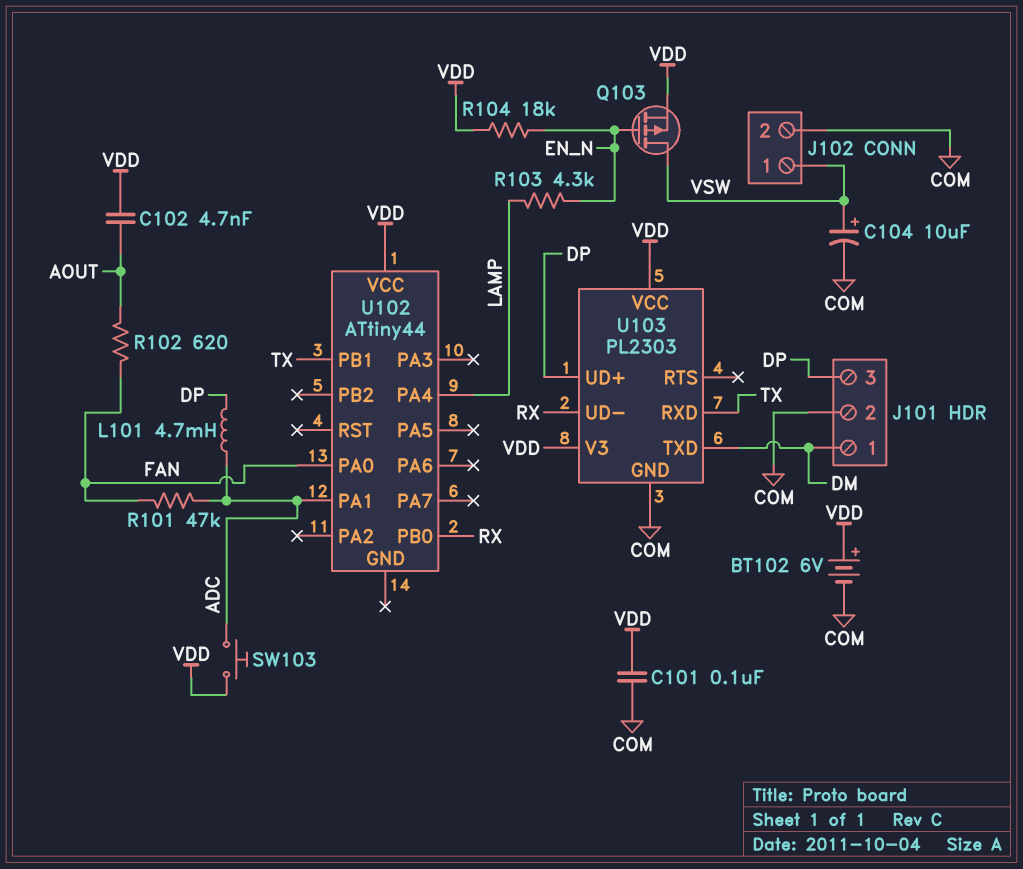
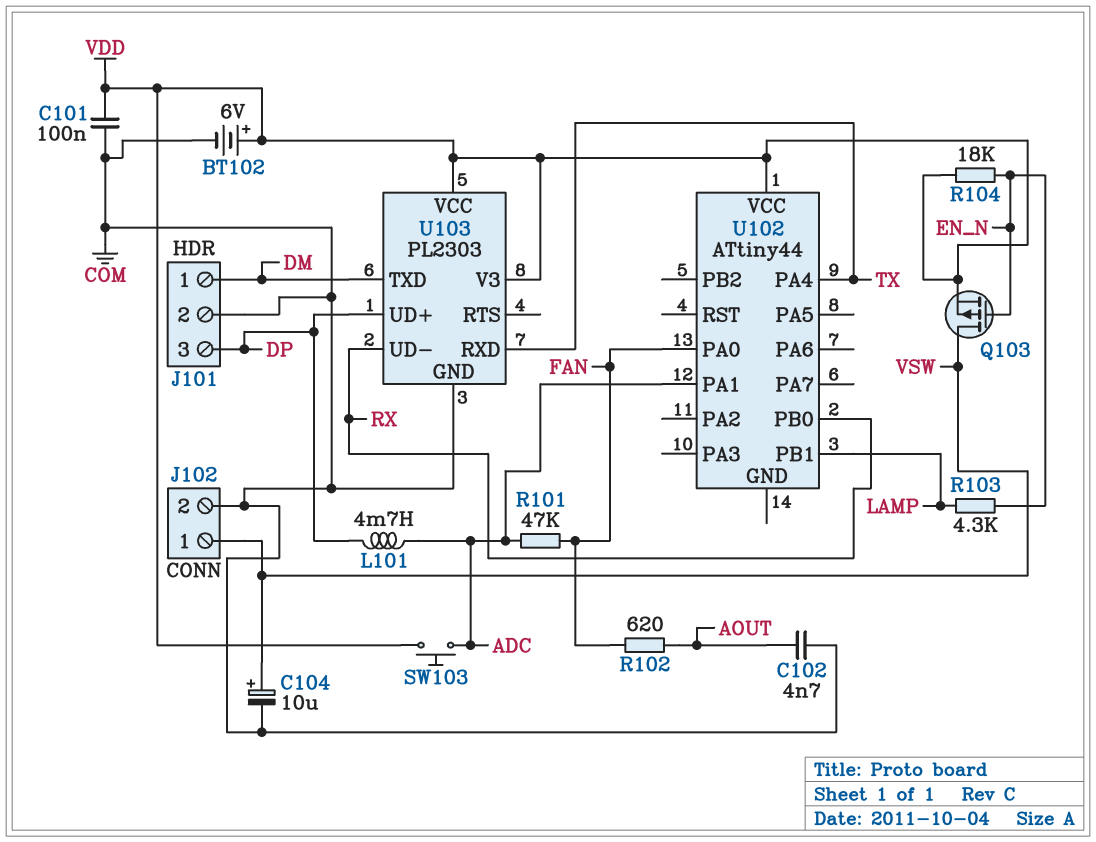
C102: 4.7nF (AOUT, VDD) -> 4.7nF (AOUT, COM)
U102 pin PA4: LAMP -> TX
U102 pin PB1: TX -> LAMP

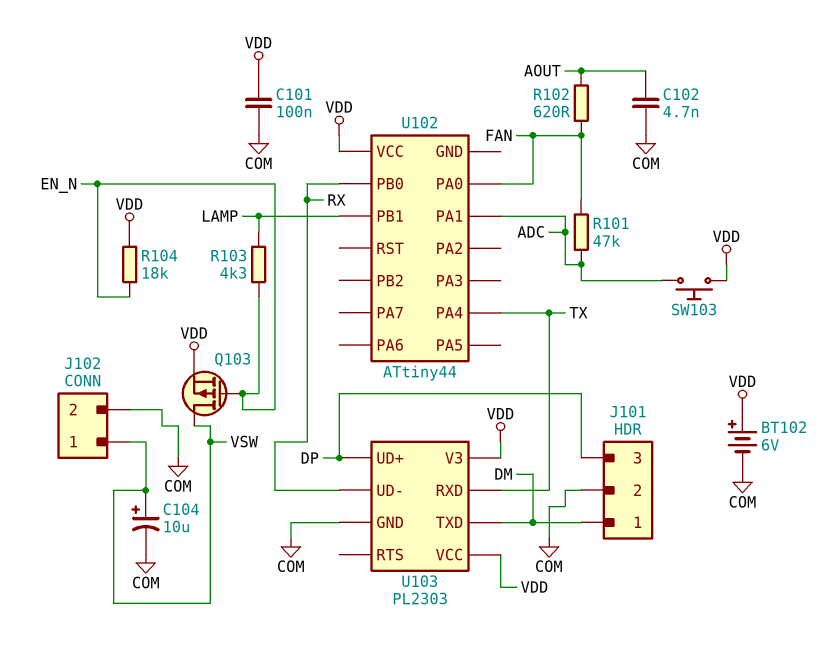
L101: 4.7mH (ADC, DP) -> none

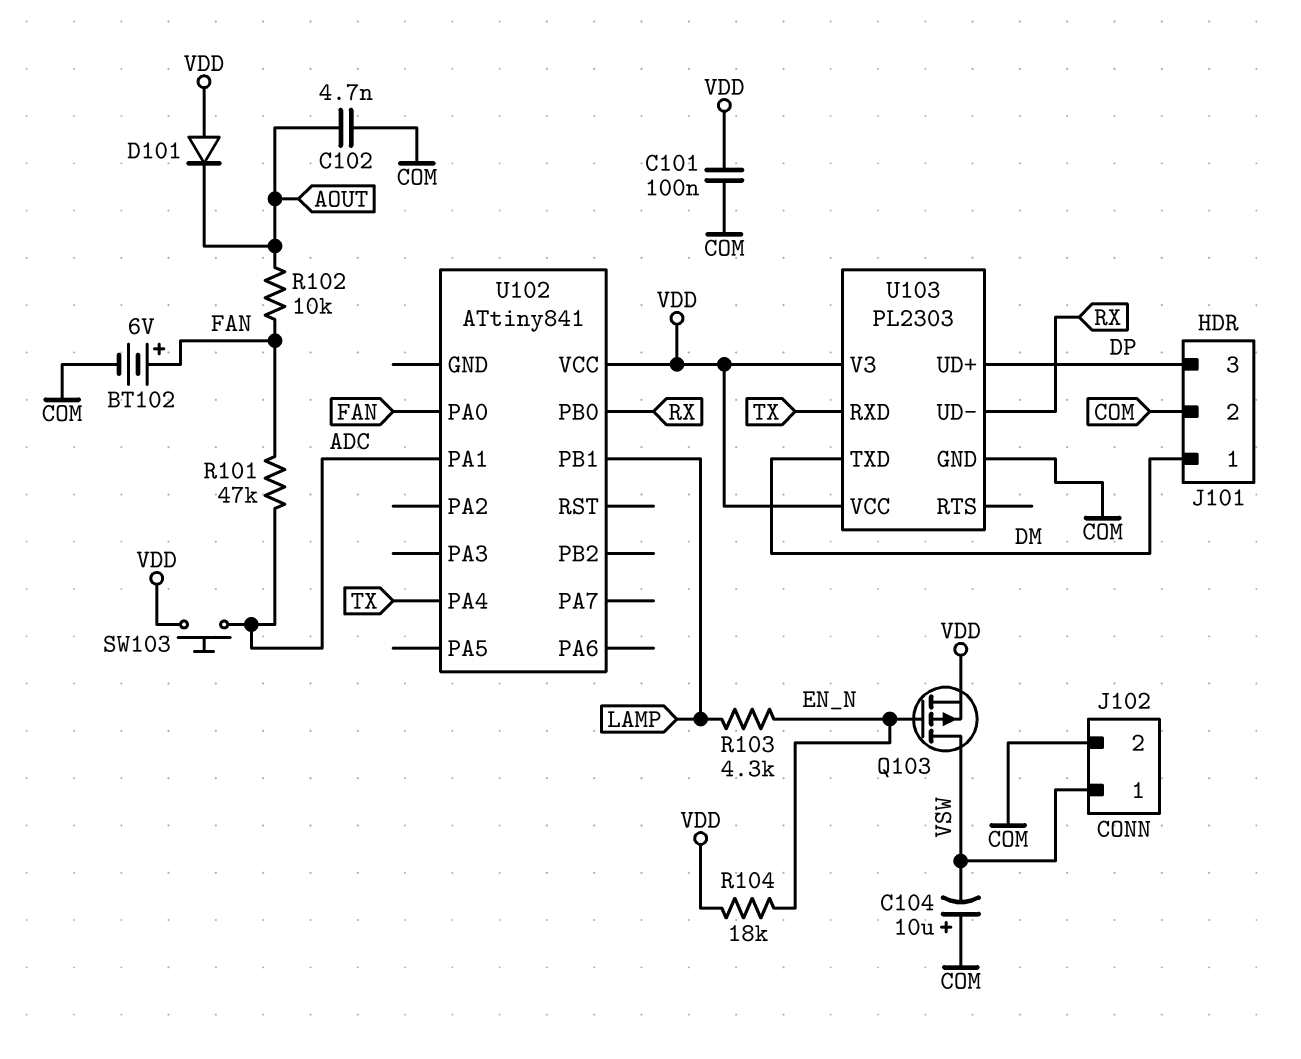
BT102: 6V (plus VDD, minus COM) -> 6V (plus FAN, minus COM)
C104: 10uF (plus VSW, minus COM) -> 10uF (plus COM, minus VSW)
D101: none -> diode (A VDD, K AOUT)
R102: 620 (AOUT, FAN) -> 10k (AOUT, FAN)
U102: ATtiny44 -> ATtiny841

